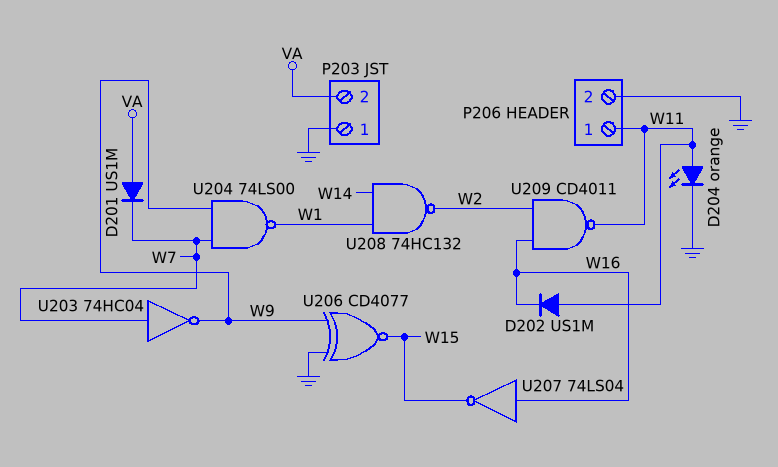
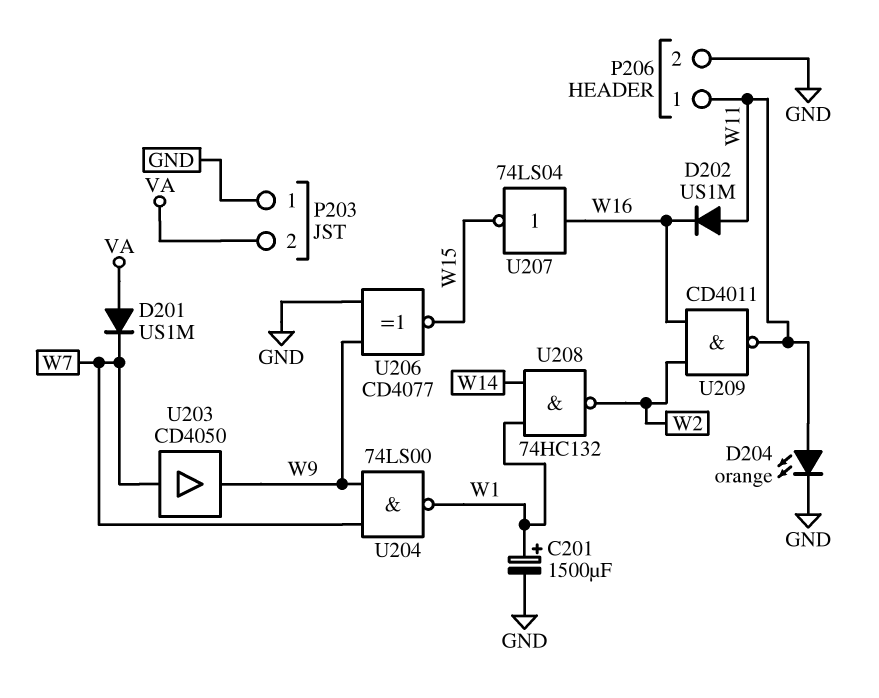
C201: none -> 1500uF (plus W1, minus GND)
U203: NOT 74HC04 (in W7, out W9) -> buffer CD4050 (in W7, out W9)

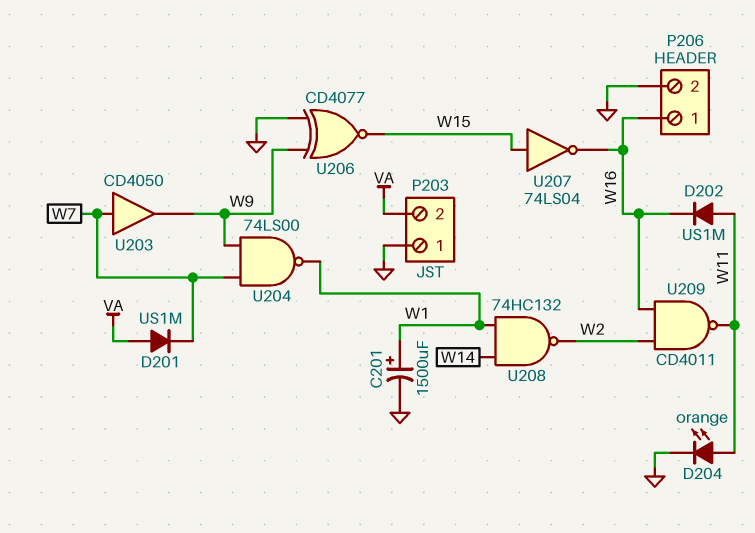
P206 pin 1: W11 -> W16
U207: NOT 74LS04 (in W16, out W15) -> NOT 74LS04 (in W15, out W16)

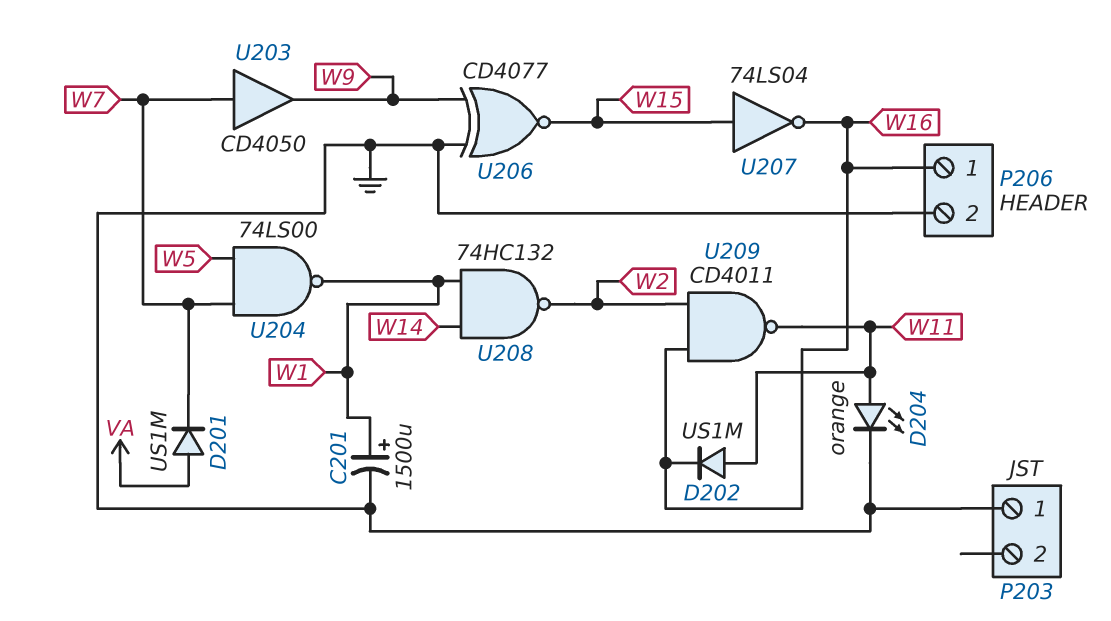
P203 pin 2: VA -> none
U204: NAND 74LS00 (in W7, in W9, out W1) -> NAND 74LS00 (in W5, in W7, out W1)

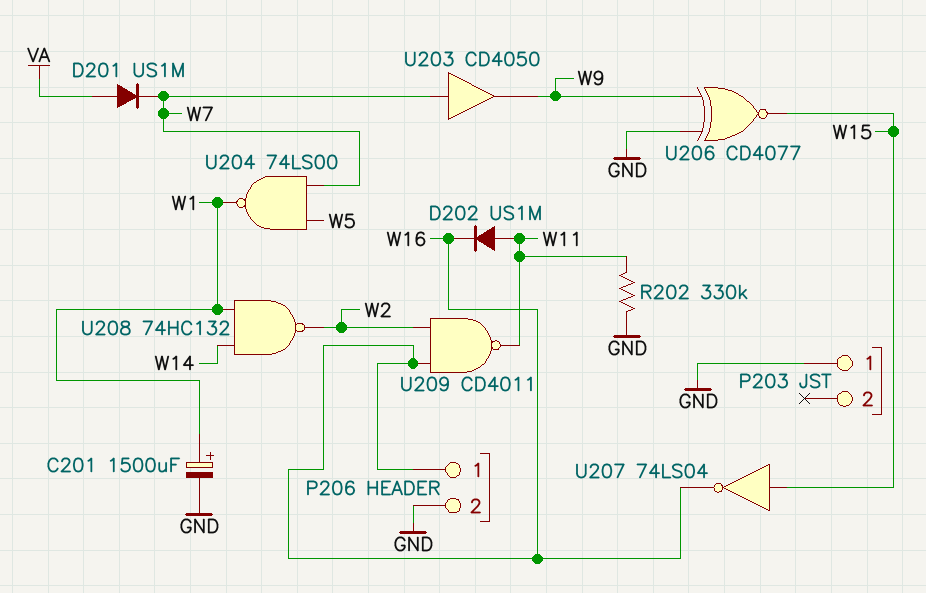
D204: LED orange (A W11, K GND) -> none
R202: none -> 330k (GND, W11)

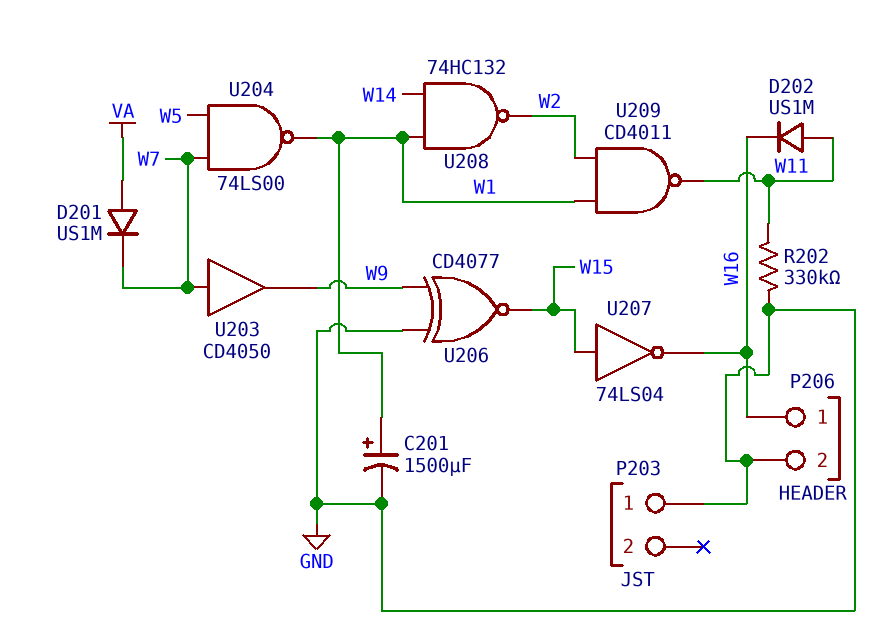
U209: NAND CD4011 (in W2, in W16, out W11) -> NAND CD4011 (in W1, in W2, out W11)

